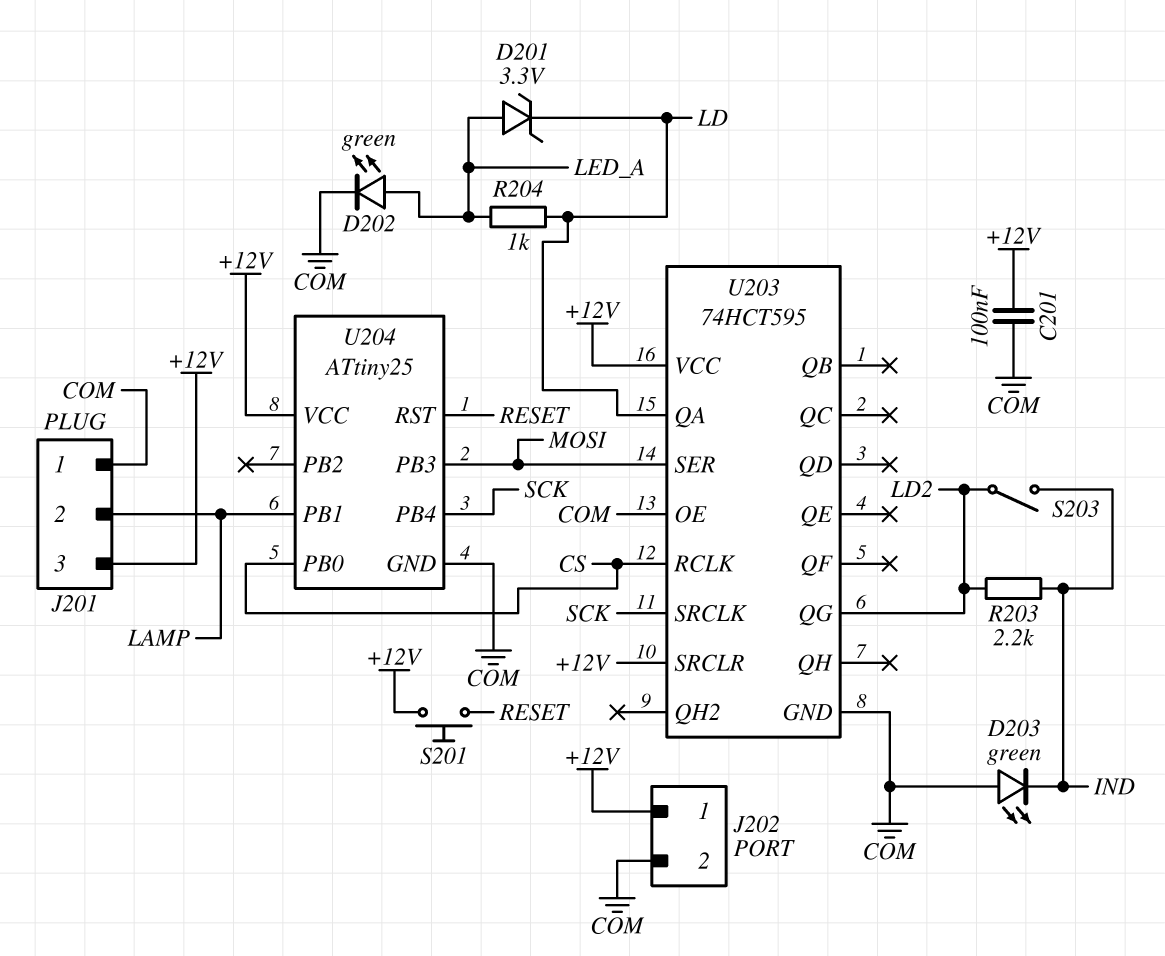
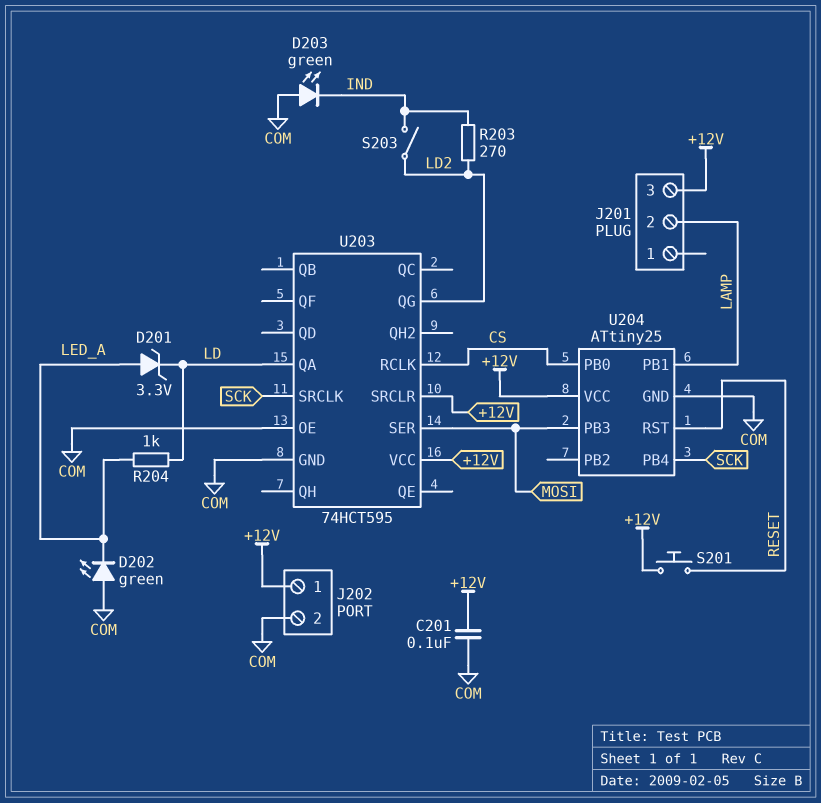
D202: LED green (A LED_A, K COM) -> LED green (A COM, K LED_A)
J201 pin 1: COM -> none
R203: 2.2k (IND, LD2) -> 270 (IND, LD2)

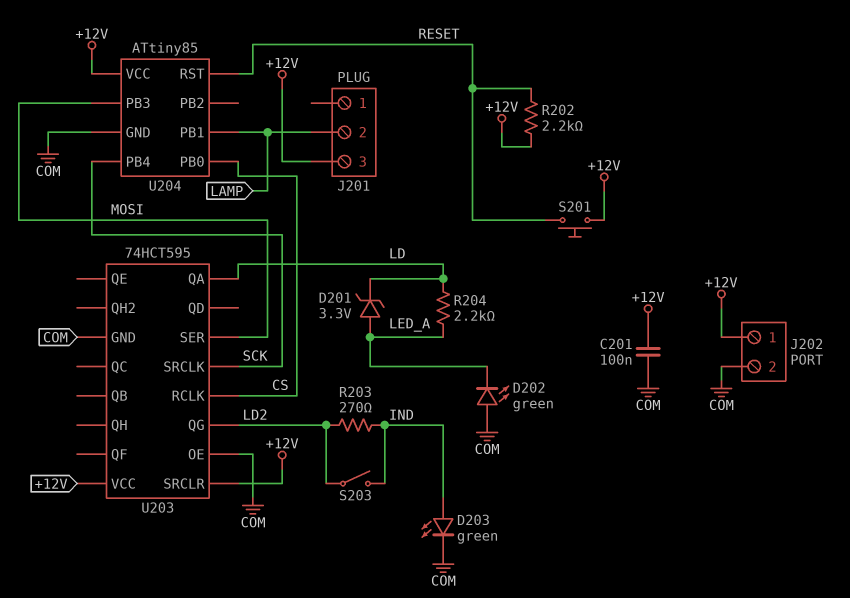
D203: LED green (A COM, K IND) -> LED green (A IND, K COM)
R202: none -> 2.2k (+12V, RESET)
R204: 1k (LD, LED_A) -> 2.2k (LD, LED_A)
U204: ATtiny25 -> ATtiny85

